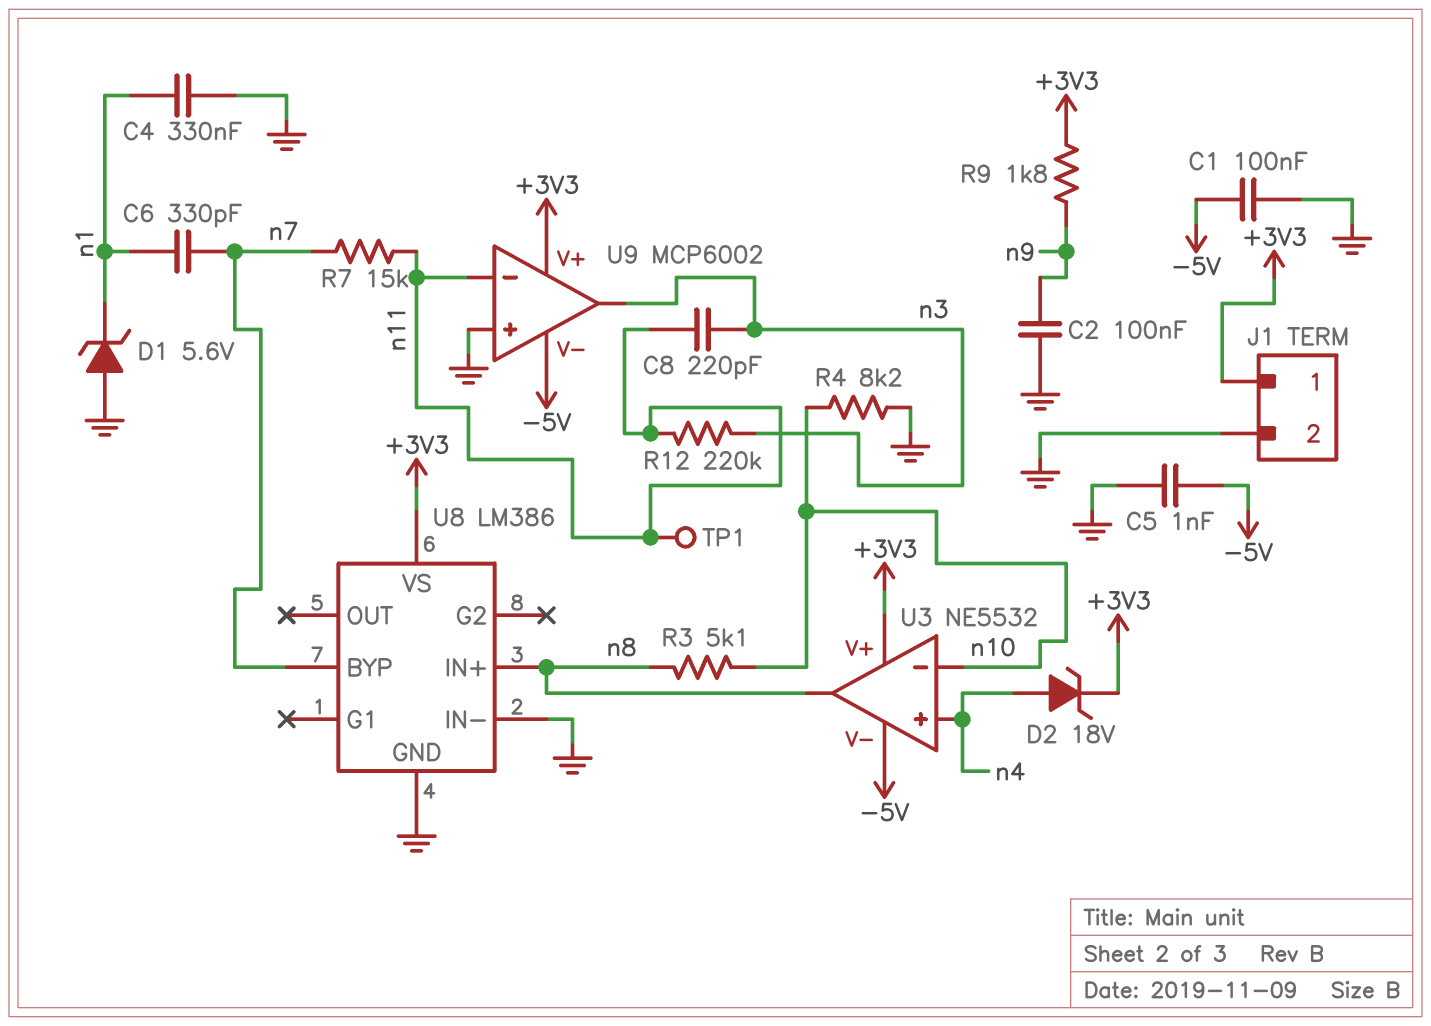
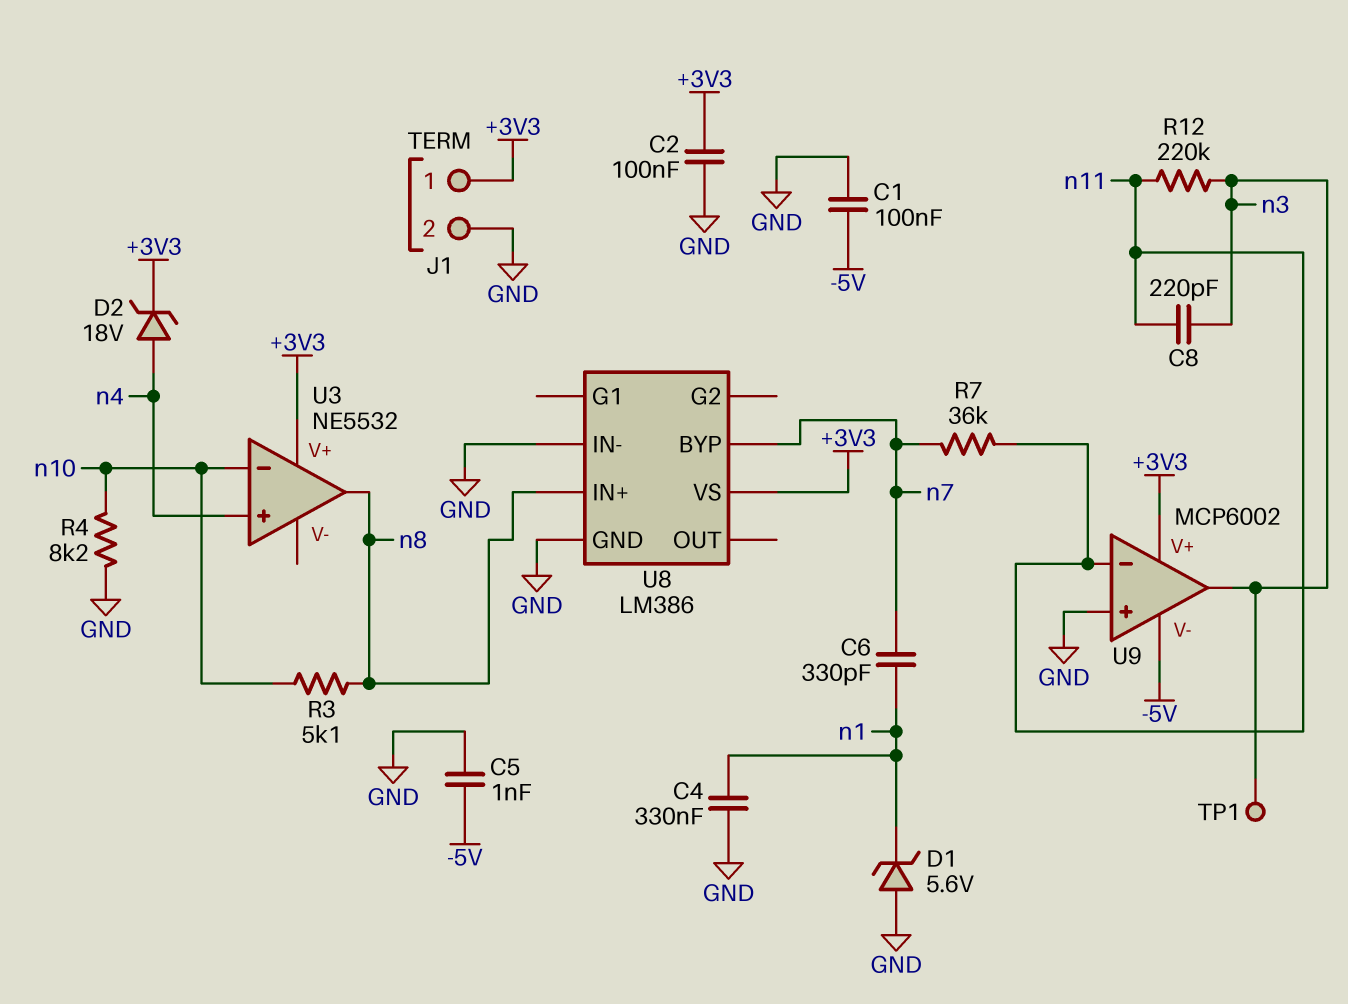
C2: 100nF (GND, n9) -> 100nF (+3V3, GND)
R7: 15k (n7, n11) -> 36k (n7, n11)
R9: 1.8k (+3V3, n9) -> none
TP1: test point (n11) -> test point (n3)
U3 pin V-: -5V -> none

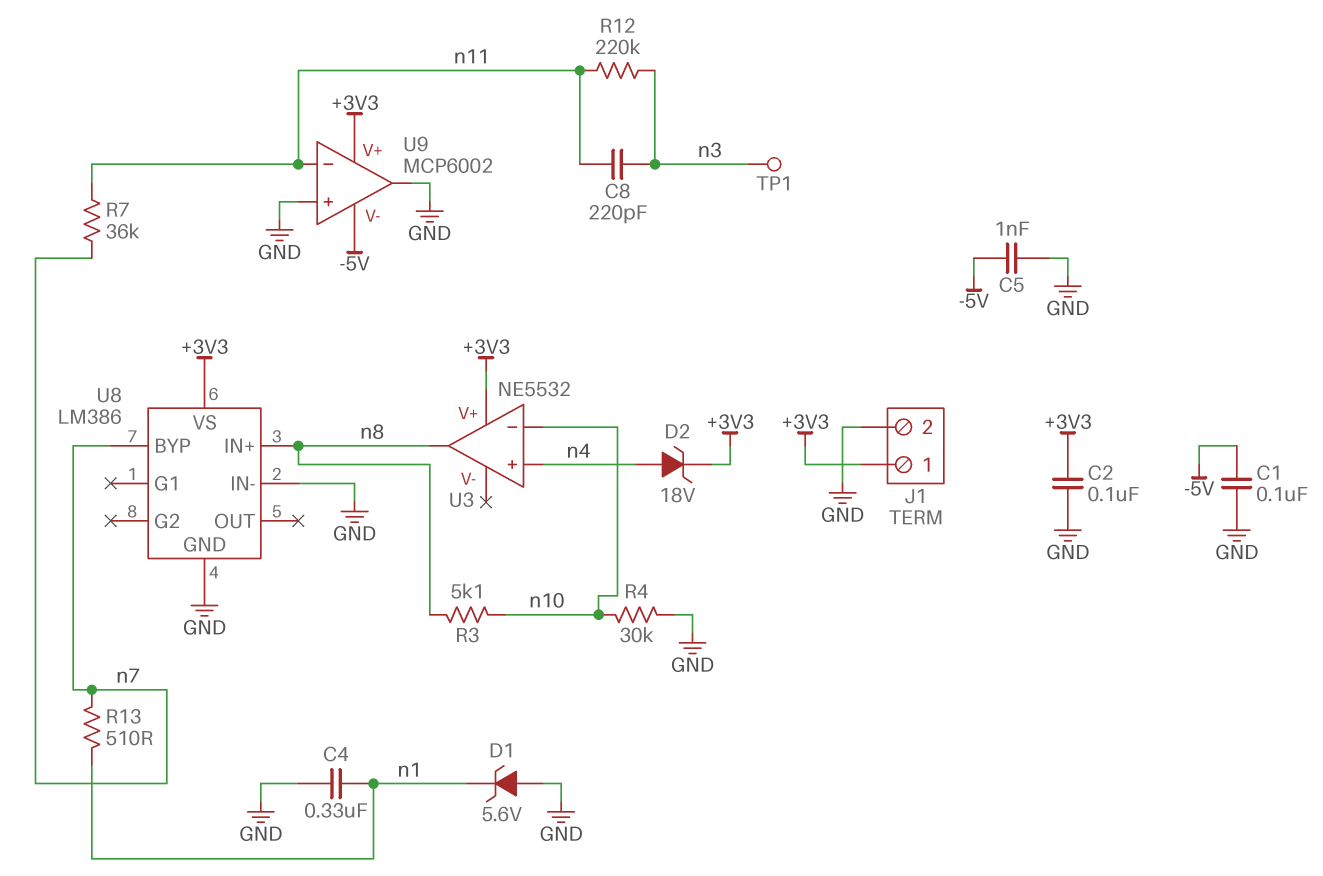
C6: 330pF (n1, n7) -> none
R4: 8.2k (GND, n10) -> 30k (GND, n10)
R13: none -> 510 (n1, n7)
U9 pin out: n3 -> GND

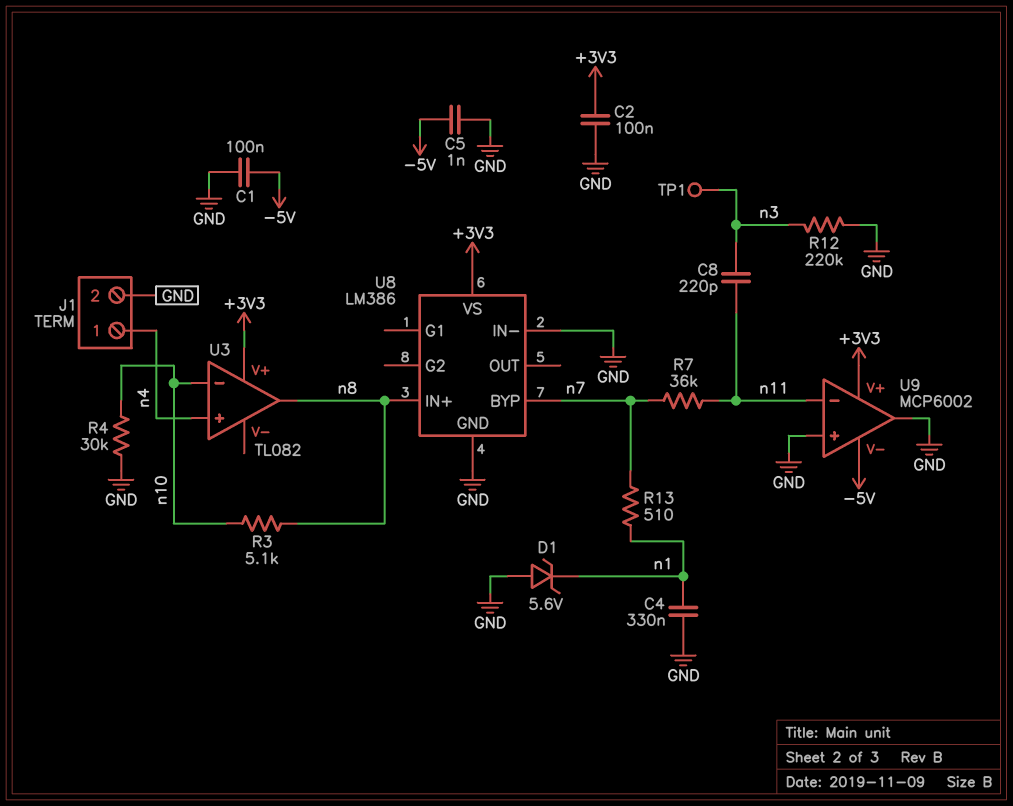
D2: zener 18V (A n4, K +3V3) -> none
J1 pin 1: +3V3 -> n4
R12: 220k (n3, n11) -> 220k (GND, n3)
U3: NE5532 -> TL082

